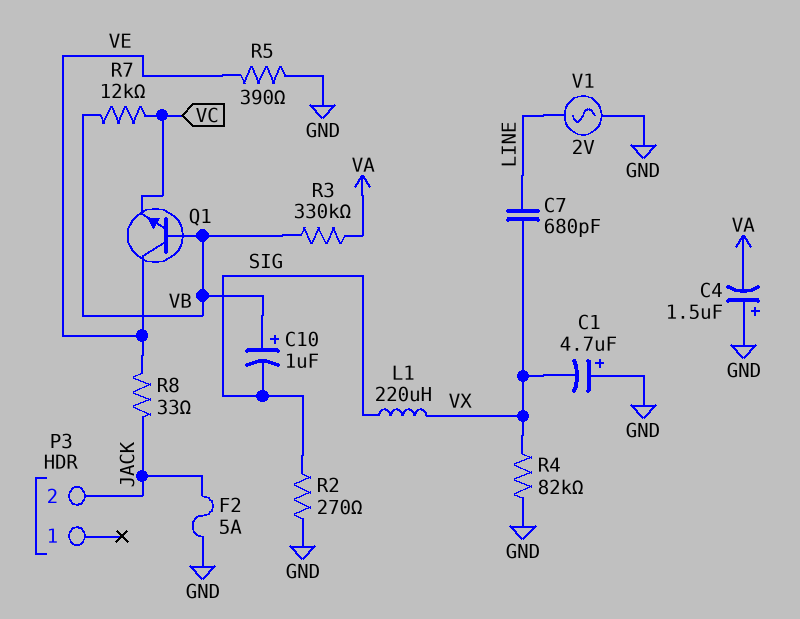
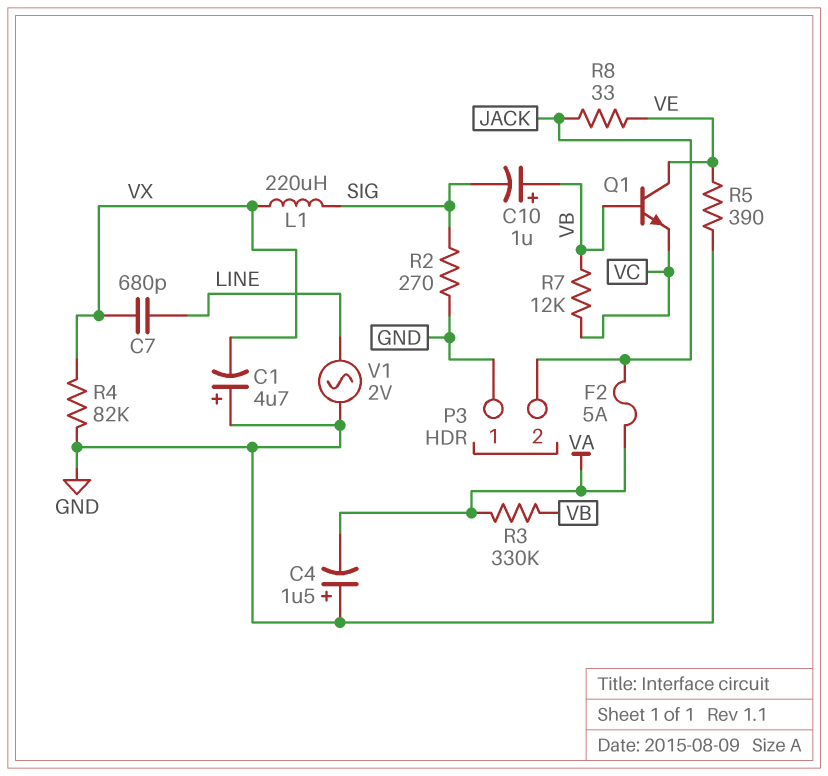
F2: 5A (GND, JACK) -> 5A (JACK, VA)
P3 pin 1: none -> GND

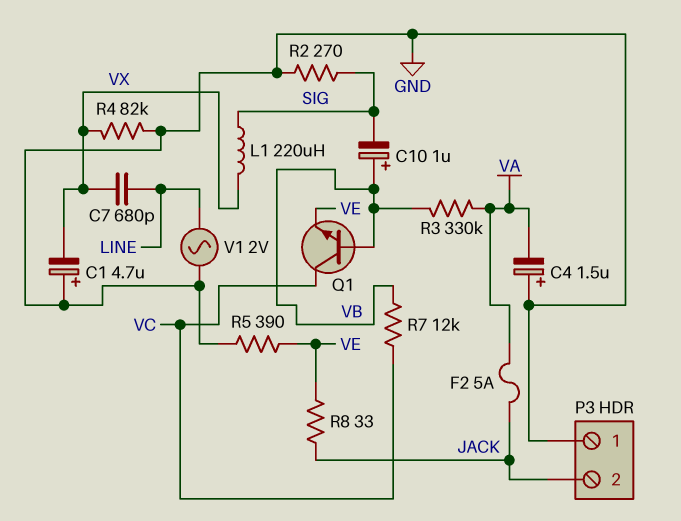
Q1: NPN (B VB, C VE, E VC) -> NPN (B VB, C VC, E VE)

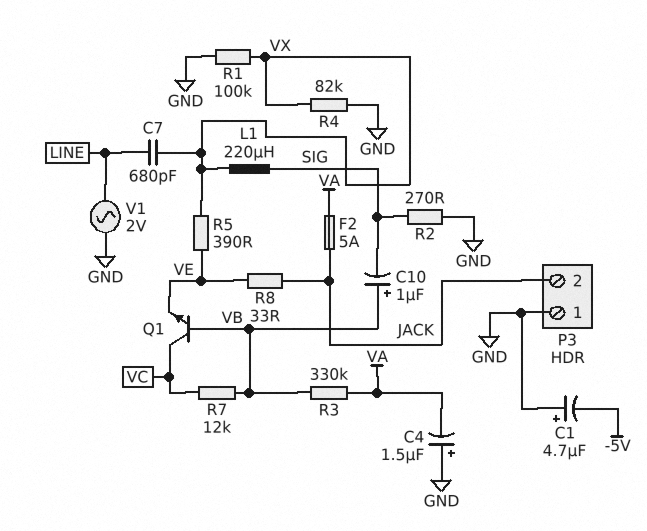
C1: 4.7uF (plus GND, minus VX) -> 4.7uF (plus GND, minus -5V)
R1: none -> 100k (GND, VX)
R5: 390 (GND, VE) -> 390 (VE, VX)

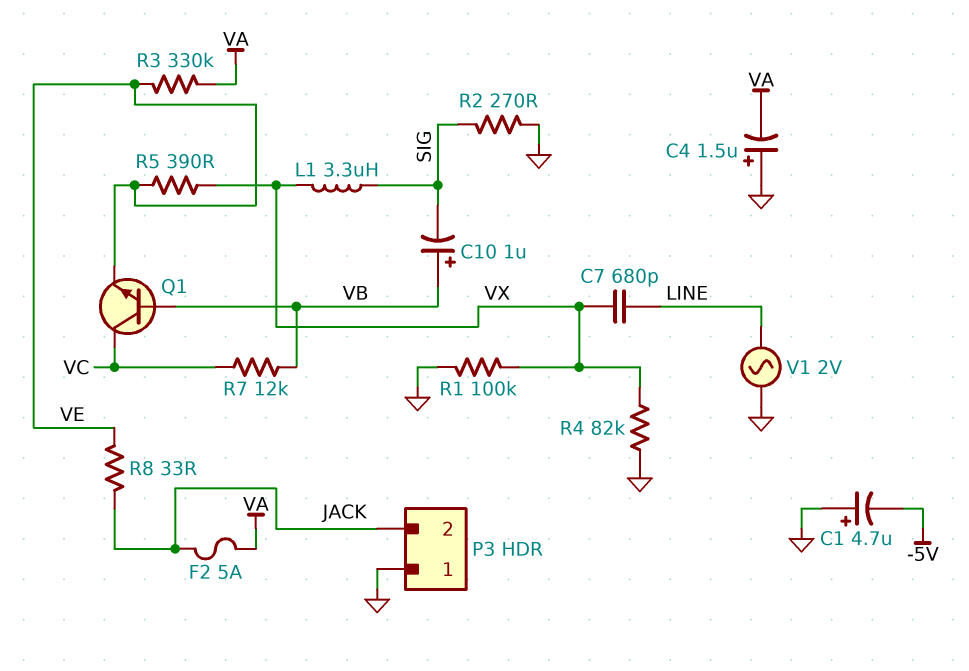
L1: 220uH (SIG, VX) -> 3.3uH (SIG, VX)
R3: 330k (VA, VB) -> 330k (VA, VE)

